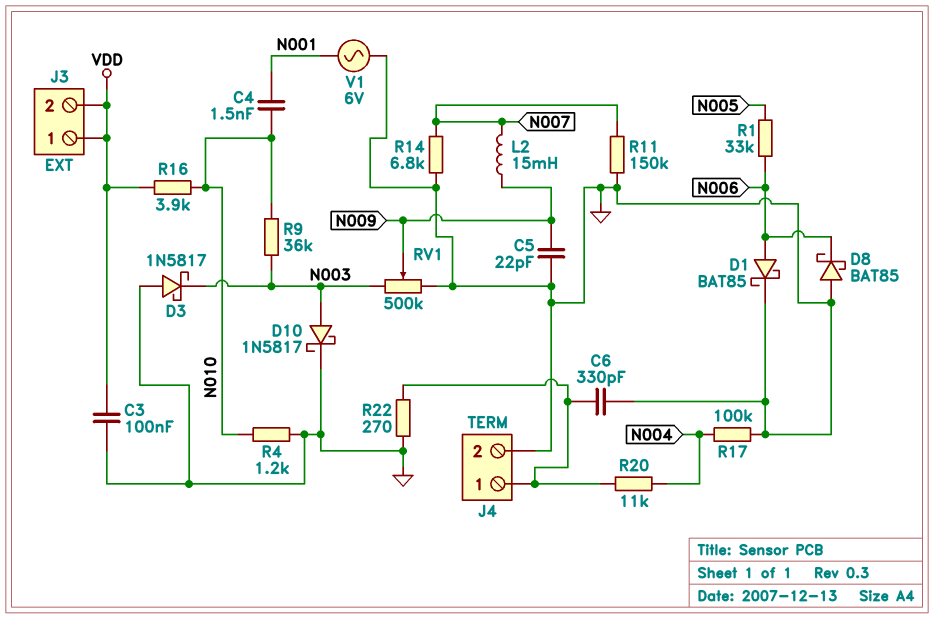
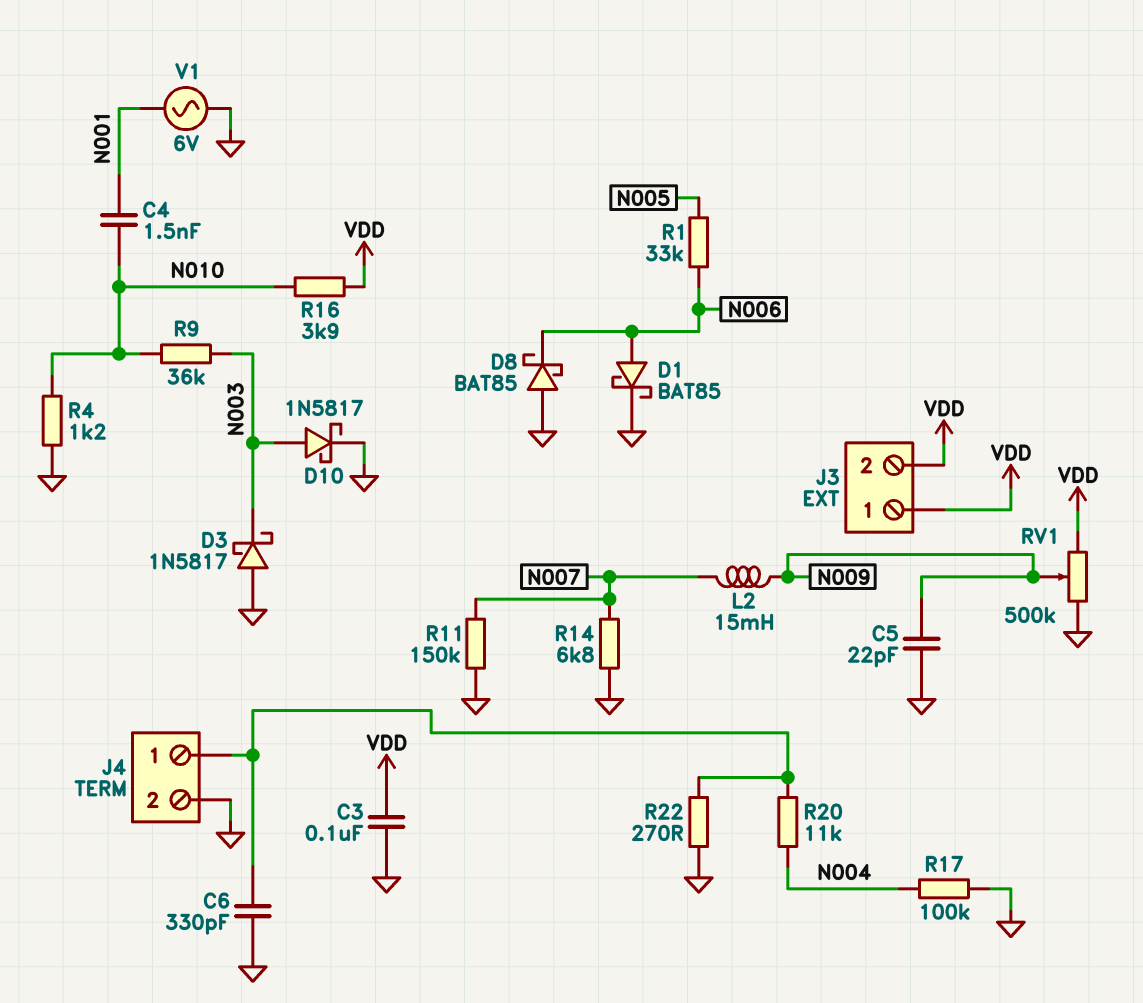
RV1: 500k (GND, N003, wiper N009) -> 500k (GND, VDD, wiper N009)

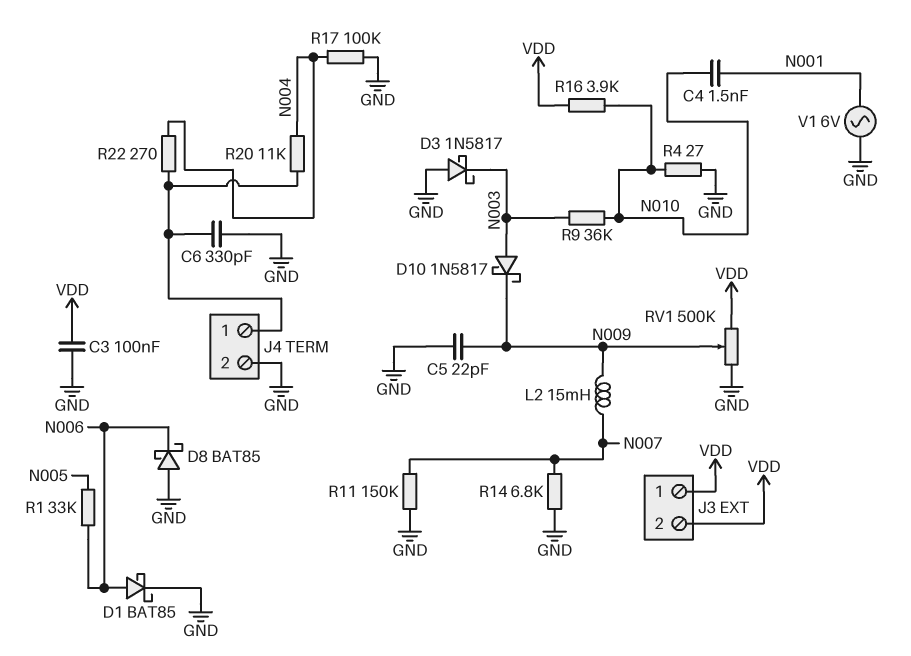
D10: schottky 1N5817 (A N003, K GND) -> schottky 1N5817 (A N003, K N009)
R4: 1.2k (GND, N010) -> 27 (GND, N010)
R22: 270 (GND, J4/1) -> 270 (J4/1, N004)

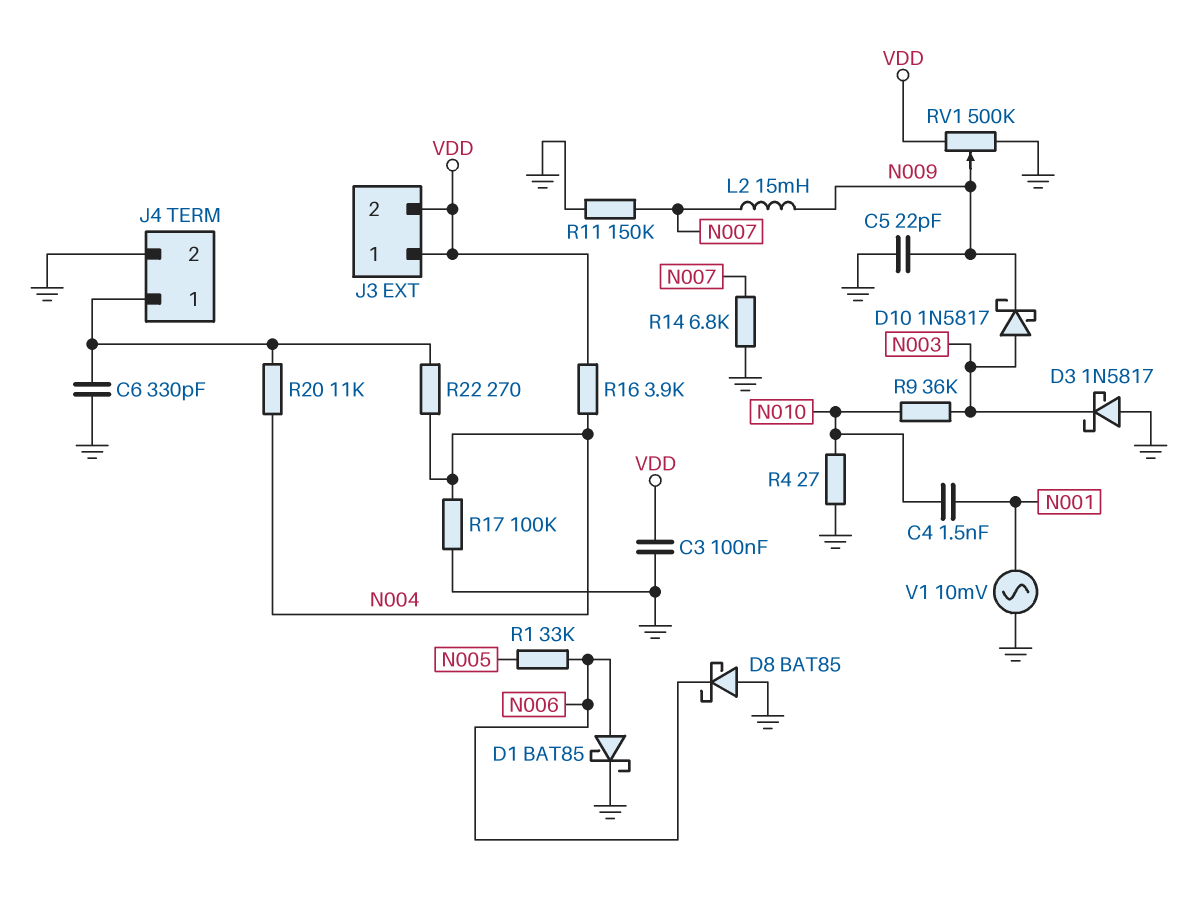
R16: 3.9k (N010, VDD) -> 3.9k (N004, VDD)
V1: AC 6V (GND, N001) -> AC 10mV (GND, N001)

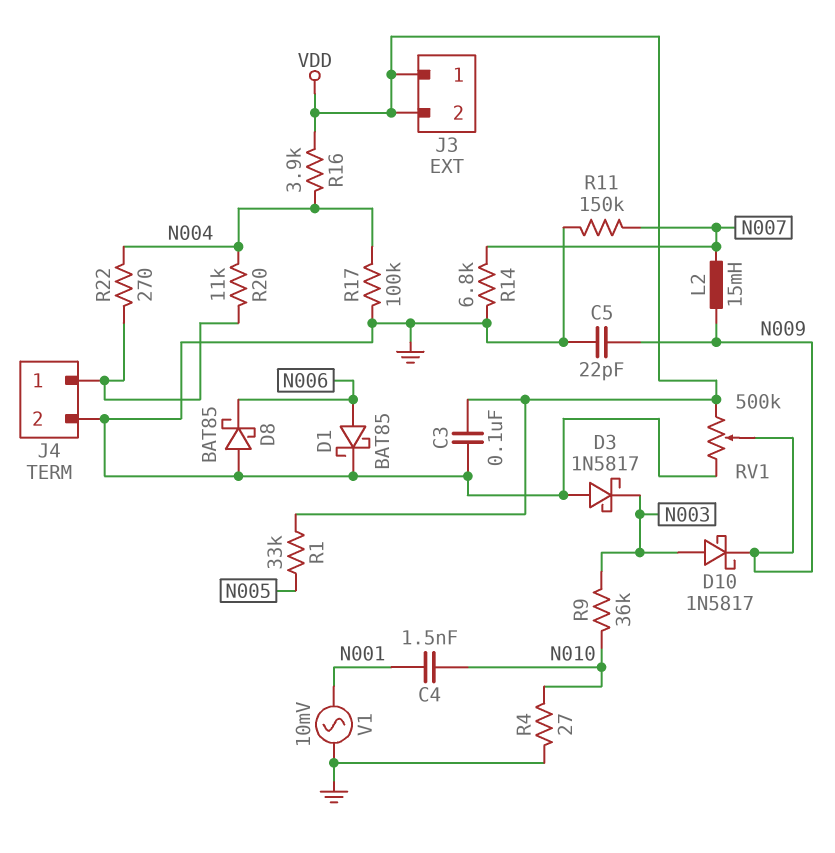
C6: 330pF (GND, J4/1) -> none
R1: 33k (N005, N006) -> 33k (N005, VDD)

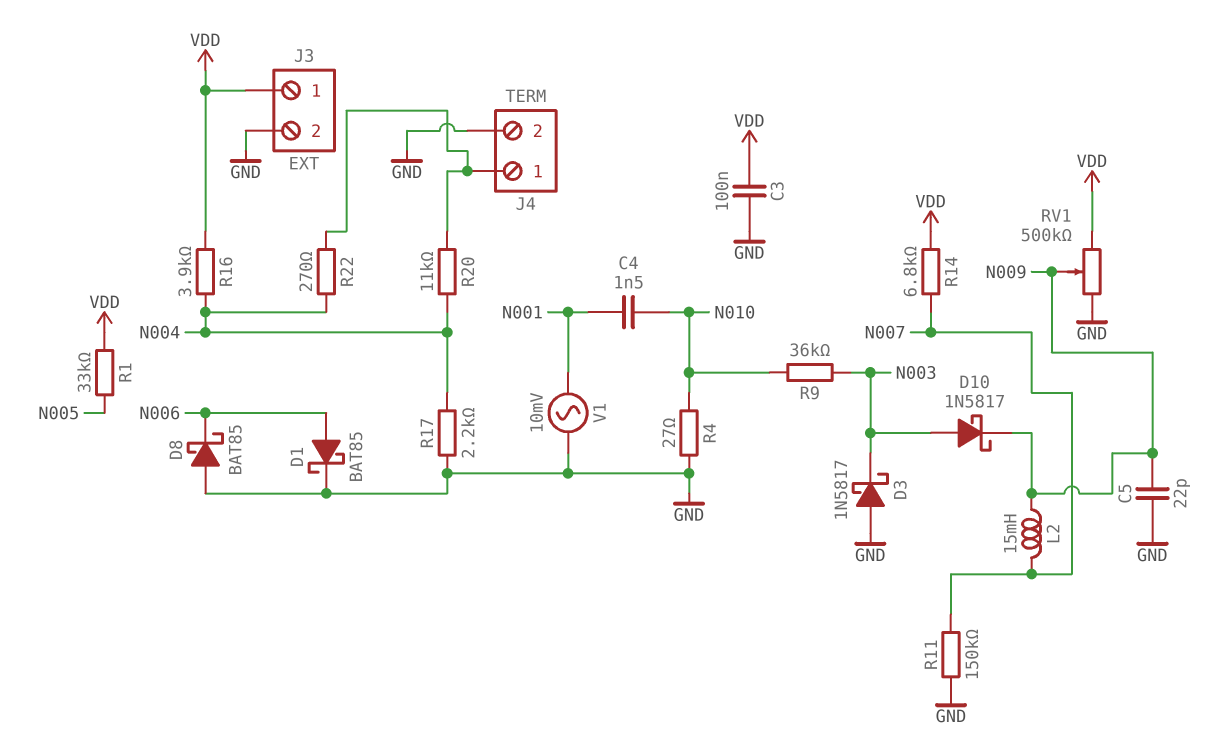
J3 pin 2: VDD -> GND
R14: 6.8k (GND, N007) -> 6.8k (N007, VDD)
R17: 100k (GND, N004) -> 2.2k (GND, N004)

